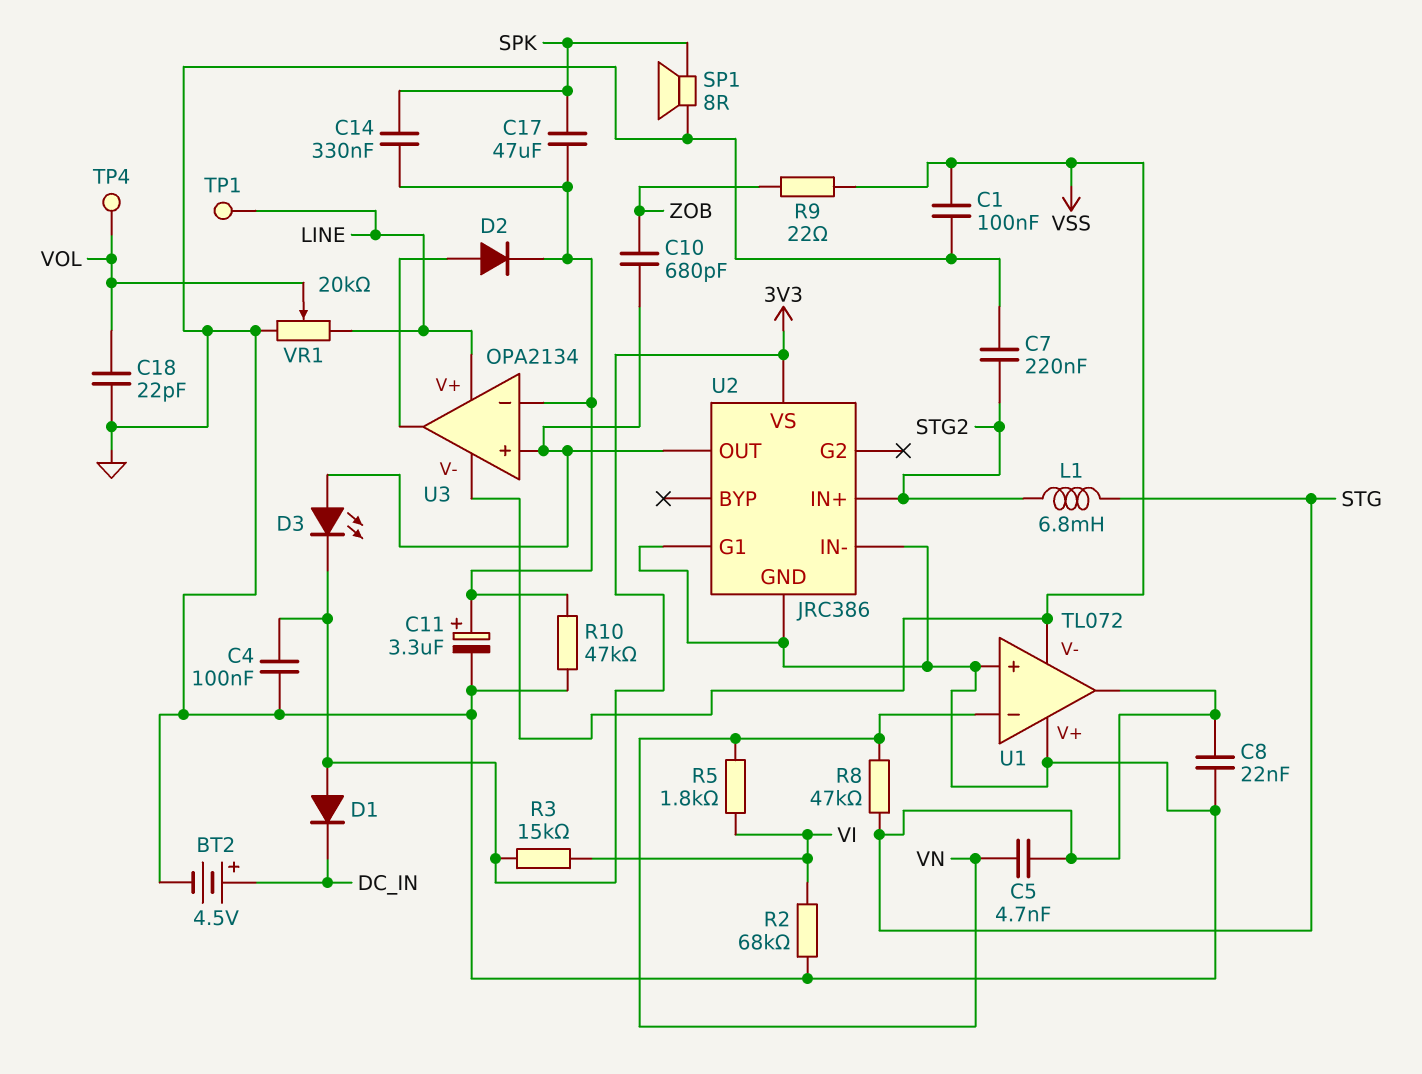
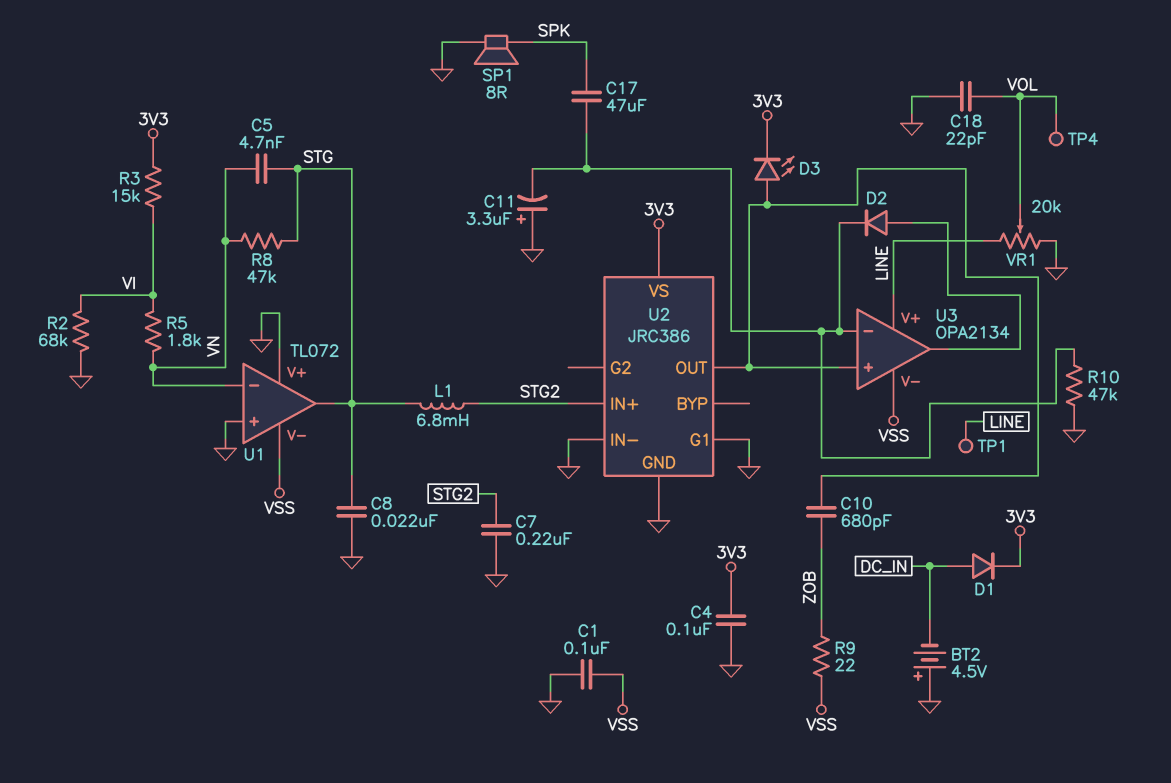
BT2: 4.5V (plus DC_IN, minus GND) -> 4.5V (plus GND, minus DC_IN)
C11: 3.3uF (plus U3/in-, minus GND) -> 3.3uF (plus GND, minus U3/in-)
C14: 330nF (SPK, U3/in-) -> none
D1: diode (A 3V3, K DC_IN) -> diode (A DC_IN, K 3V3)

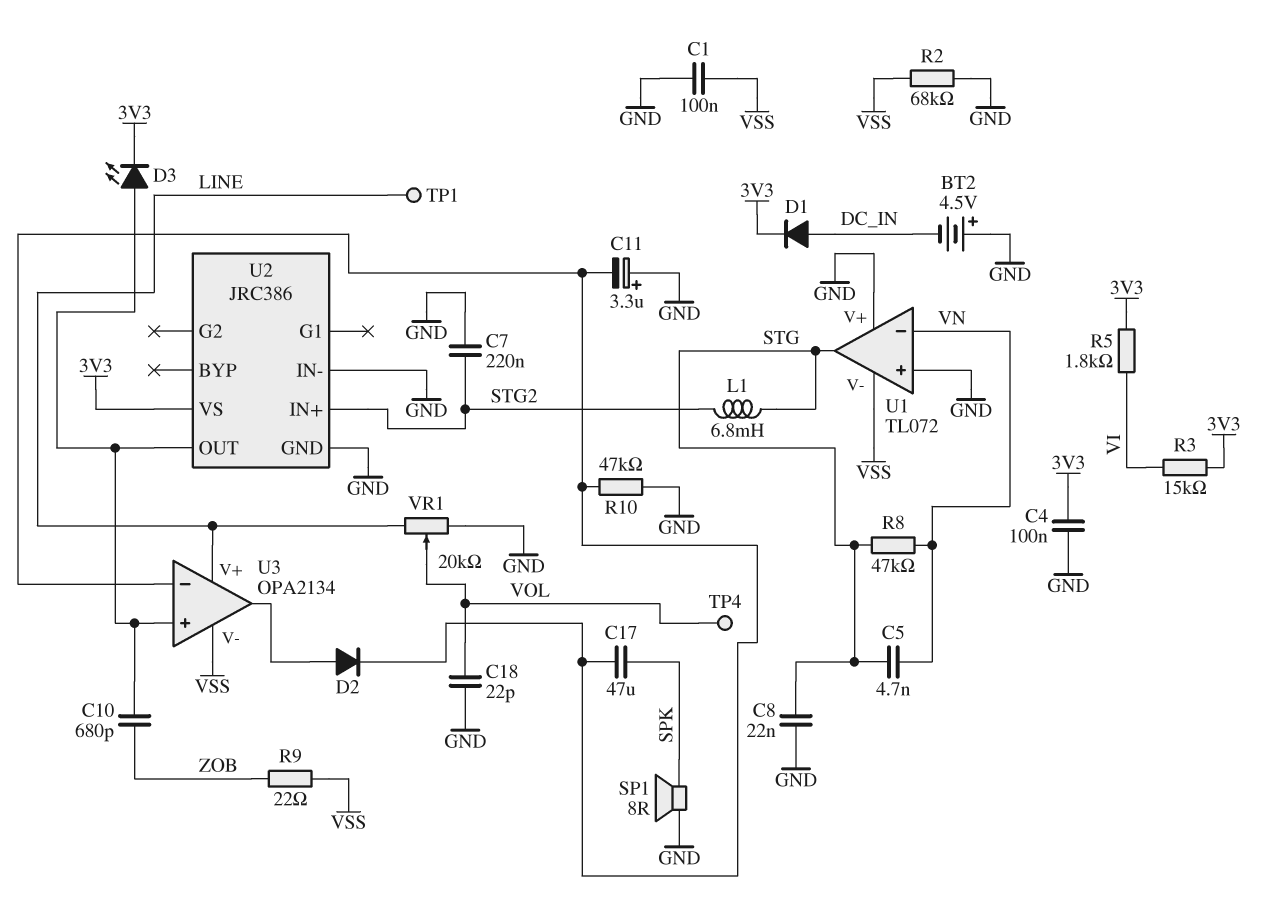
R2: 68k (GND, VI) -> 68k (GND, VSS)
R5: 1.8k (VI, VN) -> 1.8k (3V3, VI)
U2 pin G1: GND -> none

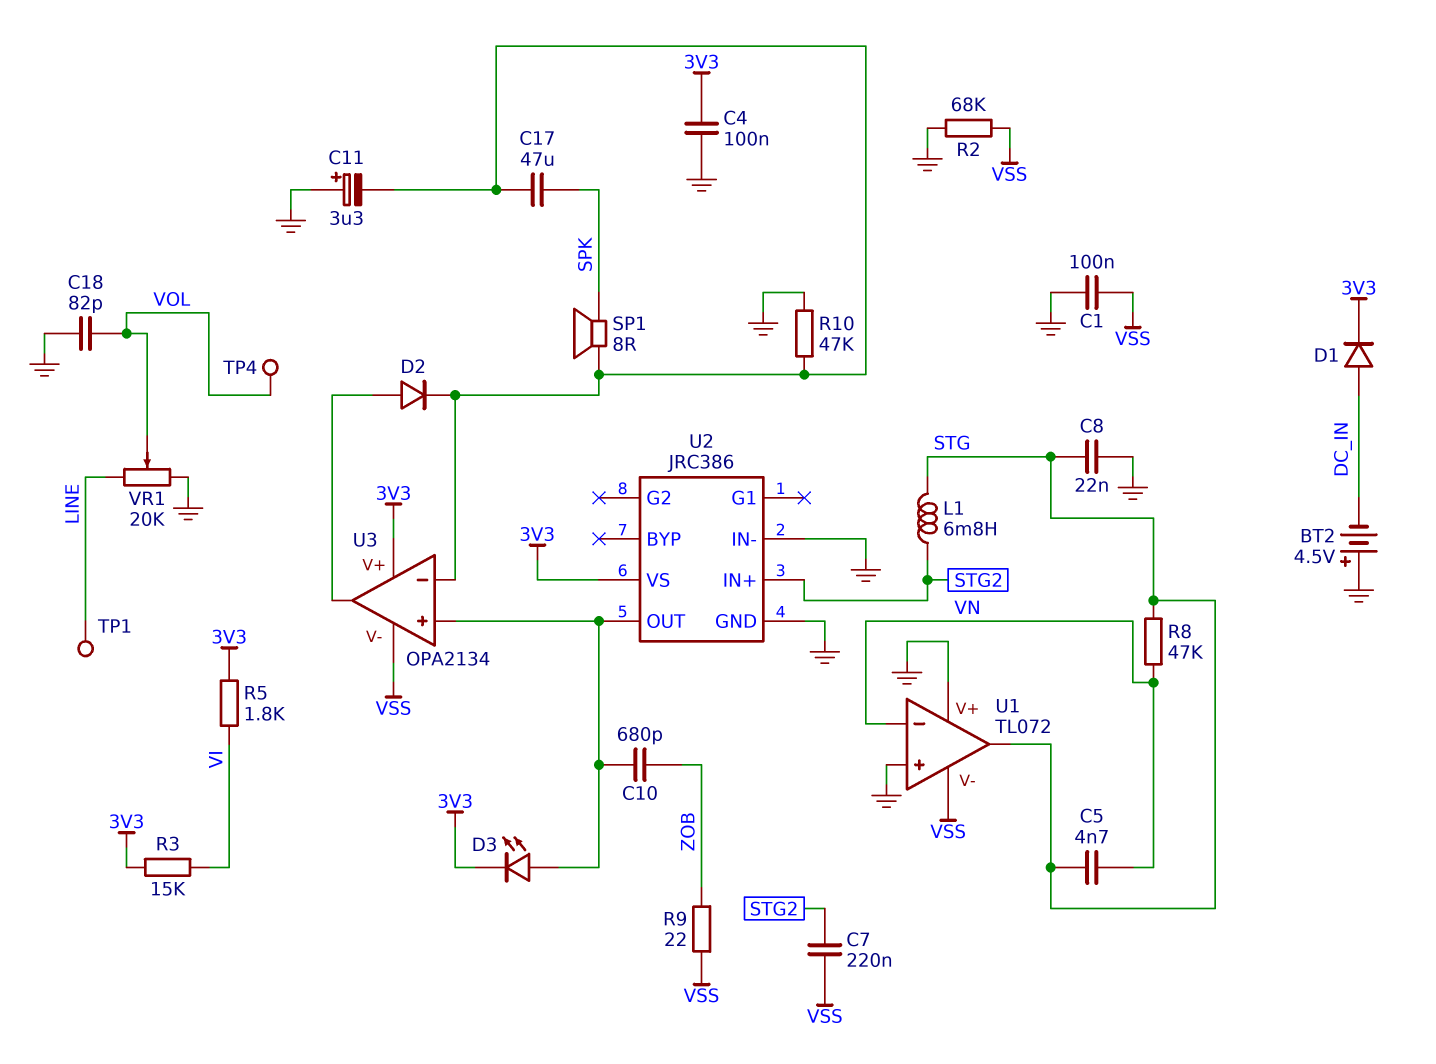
C7: 220nF (GND, STG2) -> 220nF (STG2, VSS)
C18: 22pF (GND, VOL) -> 82pF (GND, VOL)
SP1: speaker 8R (GND, SPK) -> speaker 8R (SPK, U3/in-)
U3 pin V+: LINE -> 3V3

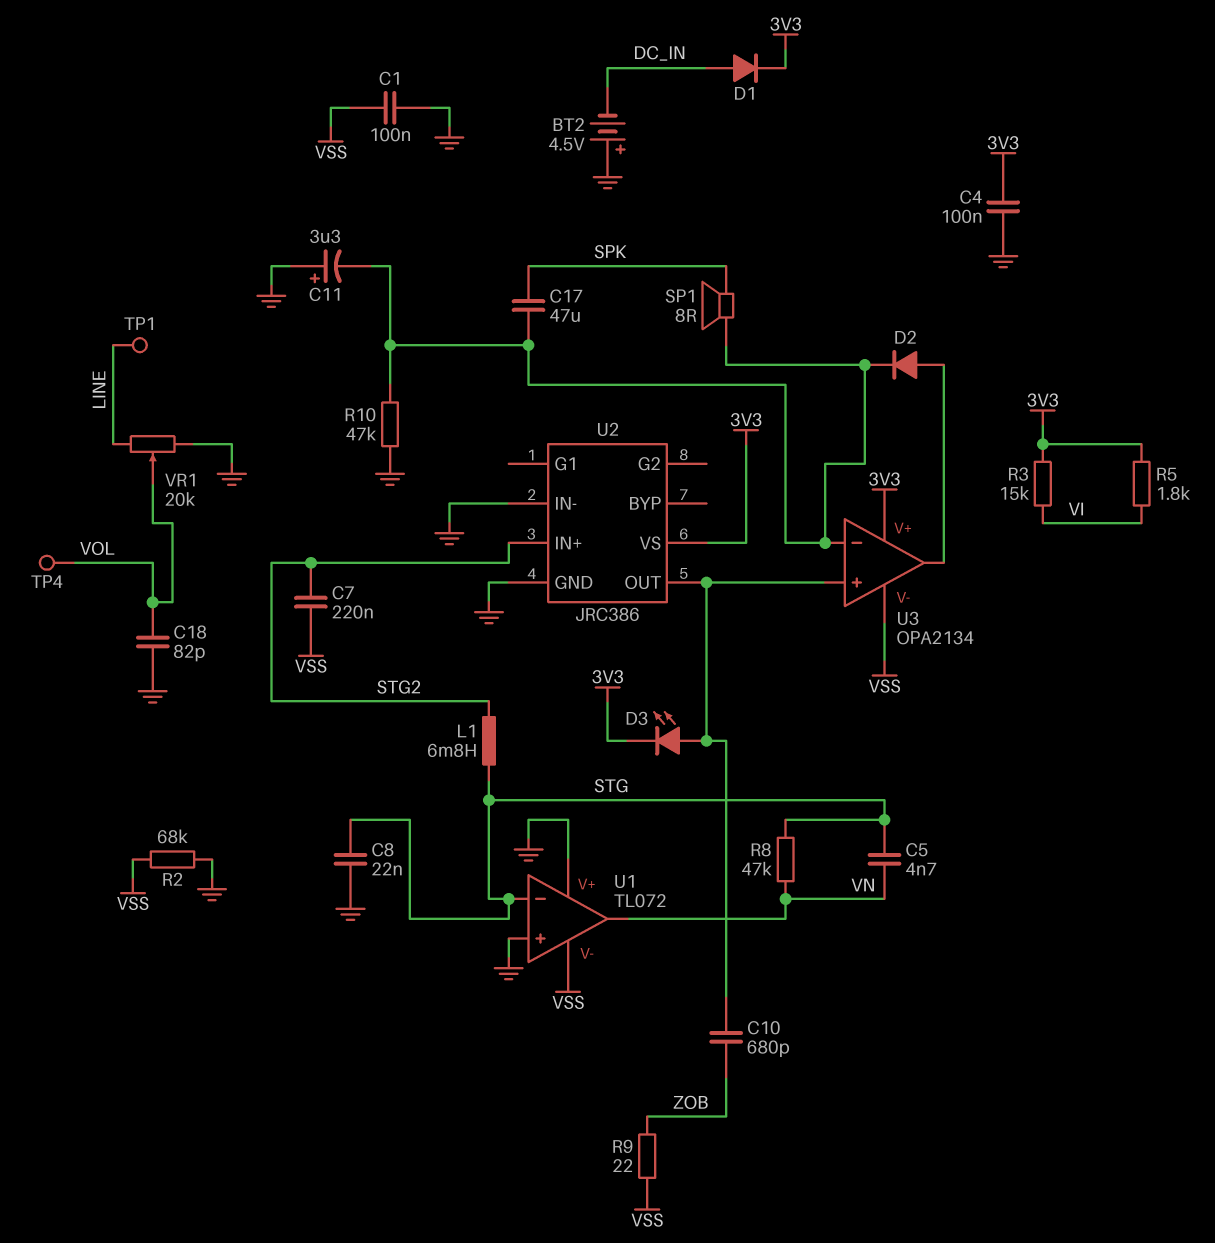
U1 pin in-: VN -> STG
U1 pin out: STG -> VN

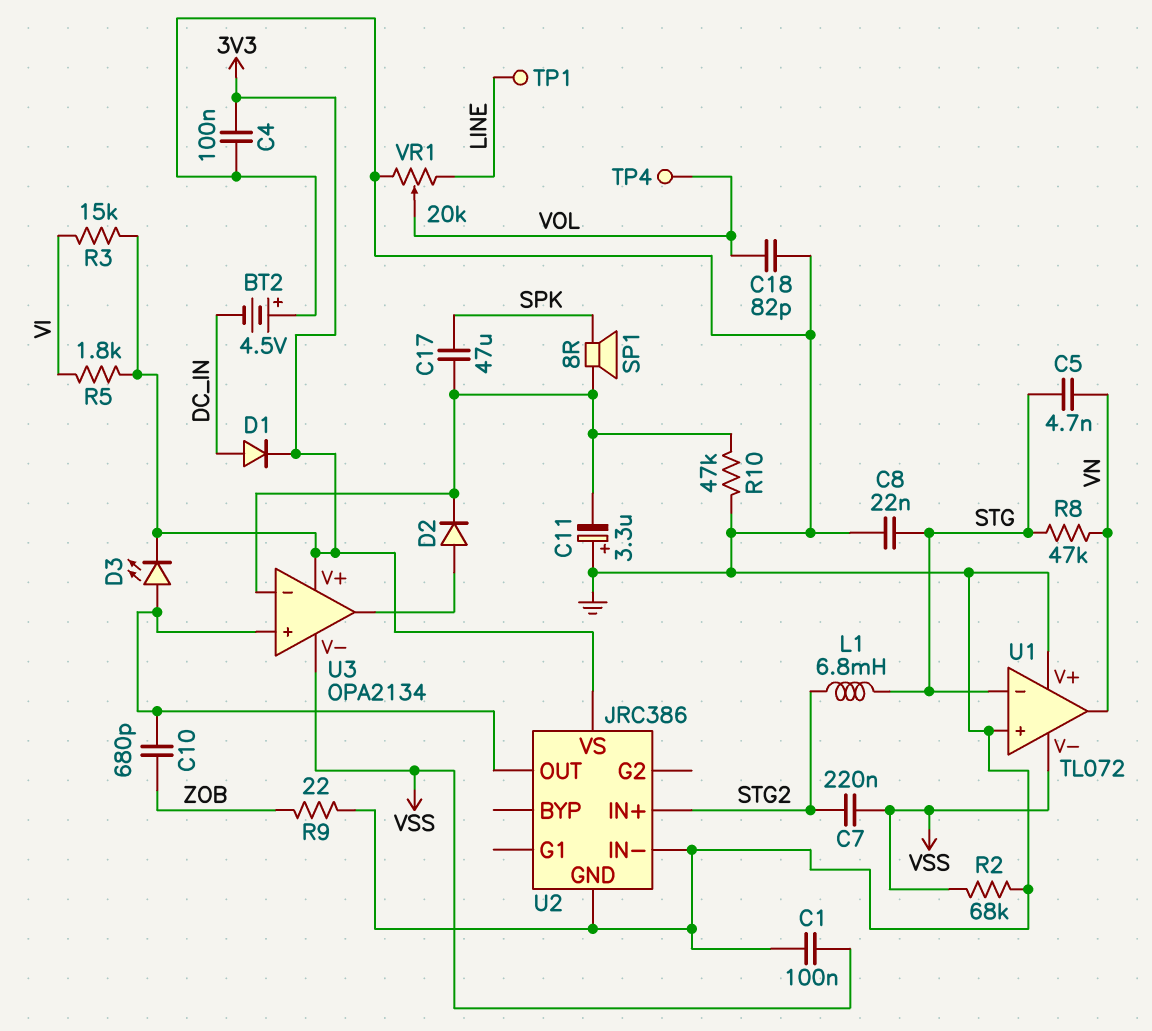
R9: 22 (VSS, ZOB) -> 22 (GND, ZOB)

